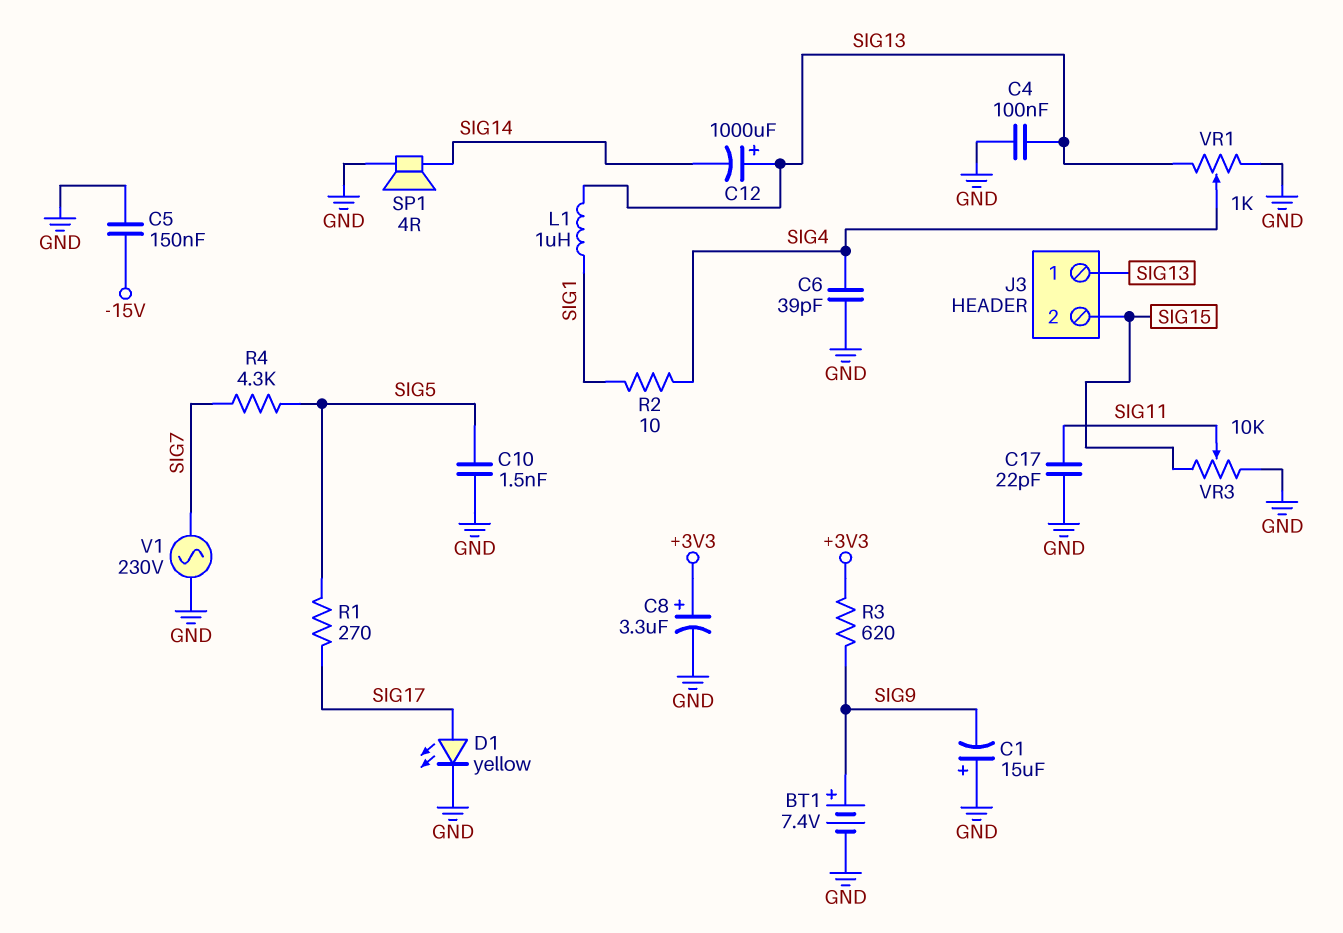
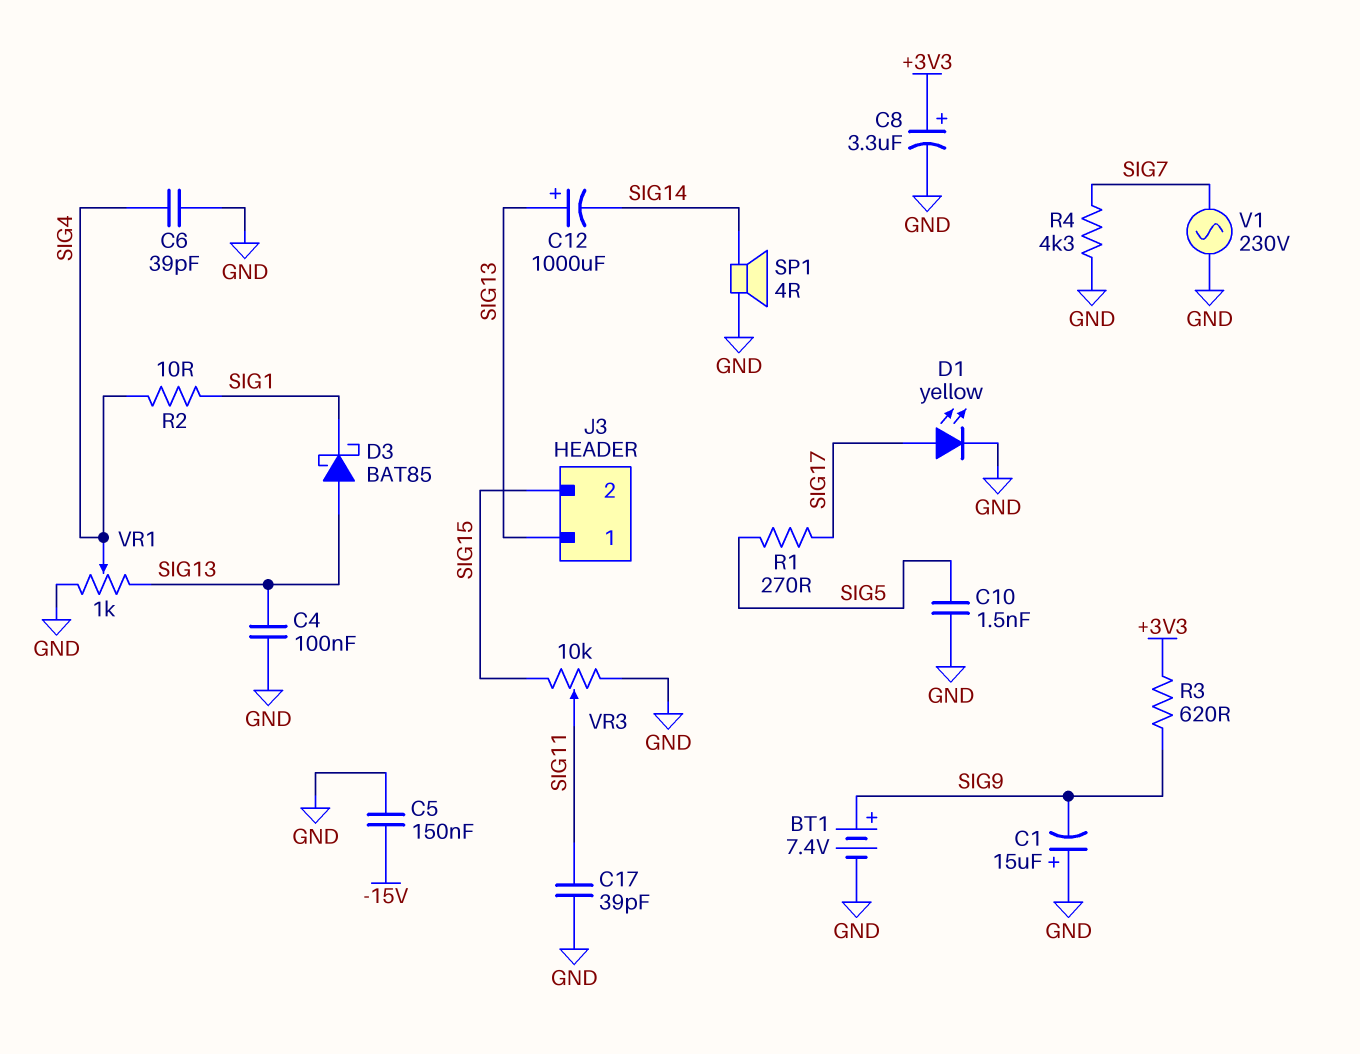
C17: 22pF (GND, SIG11) -> 39pF (GND, SIG11)
D3: none -> schottky BAT85 (A SIG13, K SIG1)
L1: 1uH (SIG1, SIG13) -> none
R4: 4.3k (SIG5, SIG7) -> 4.3k (GND, SIG7)

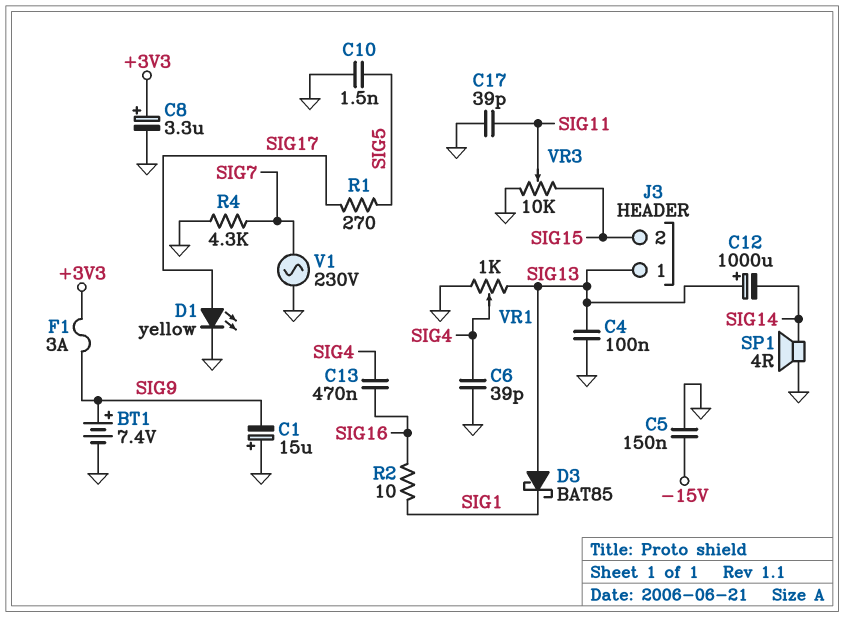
C13: none -> 470nF (SIG4, SIG16)
F1: none -> 3A (+3V3, SIG9)
R2: 10 (SIG1, SIG4) -> 10 (SIG1, SIG16)
R3: 620 (+3V3, SIG9) -> none

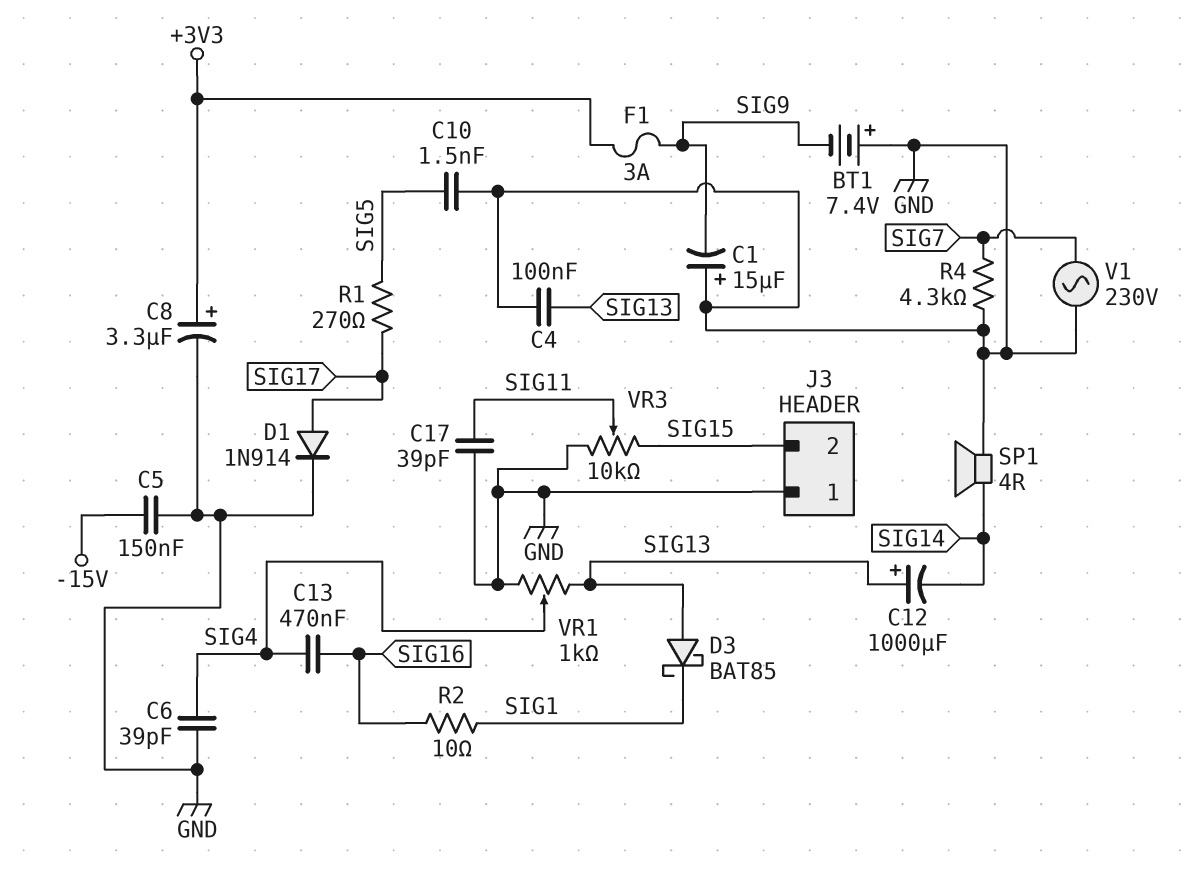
BT1: 7.4V (plus SIG9, minus GND) -> 7.4V (plus GND, minus SIG9)
D1: LED yellow (A SIG17, K GND) -> diode 1N914 (A SIG17, K GND)
J3 pin 1: SIG13 -> GND

